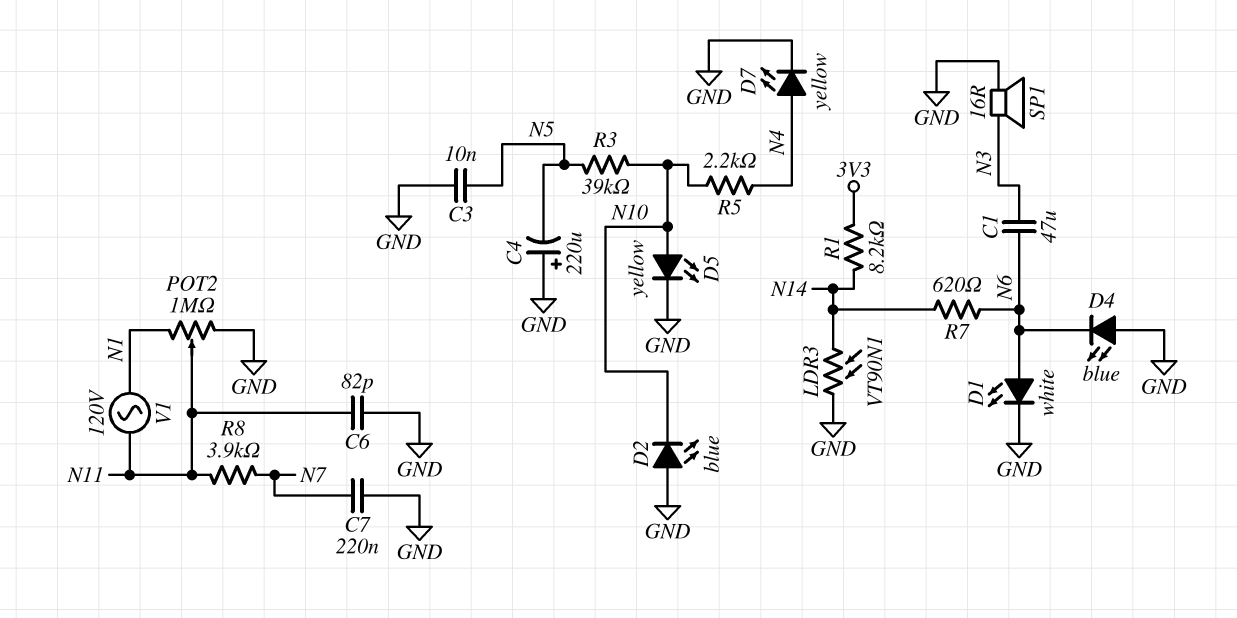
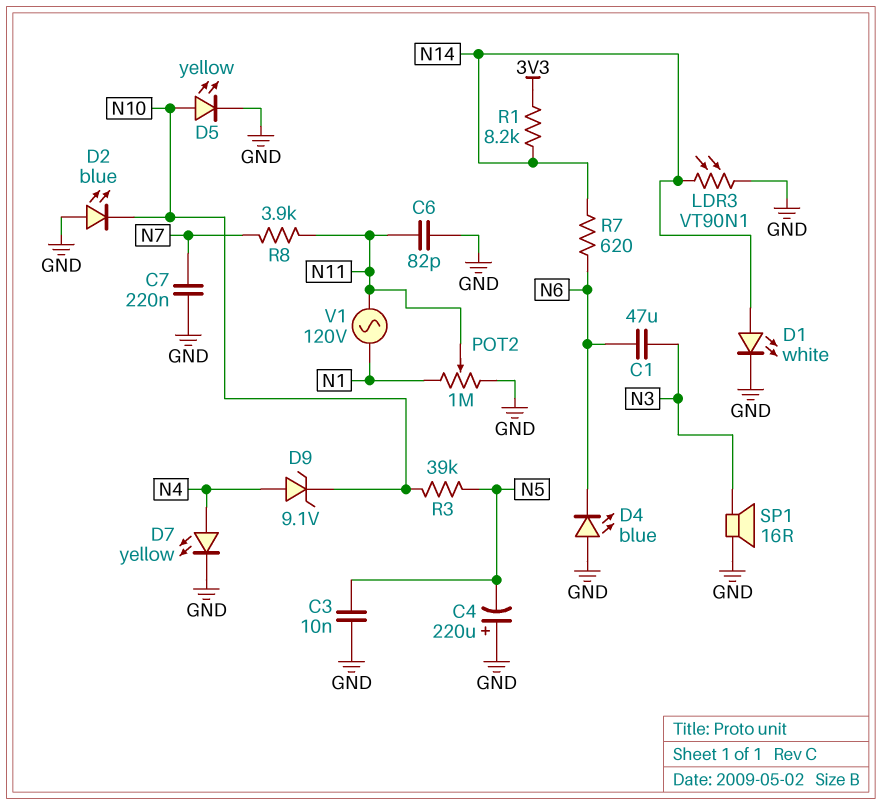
D1: LED white (A N6, K GND) -> LED white (A N14, K GND)
D9: none -> zener 9.1V (A N4, K N10)
R5: 2.2k (N4, N10) -> none

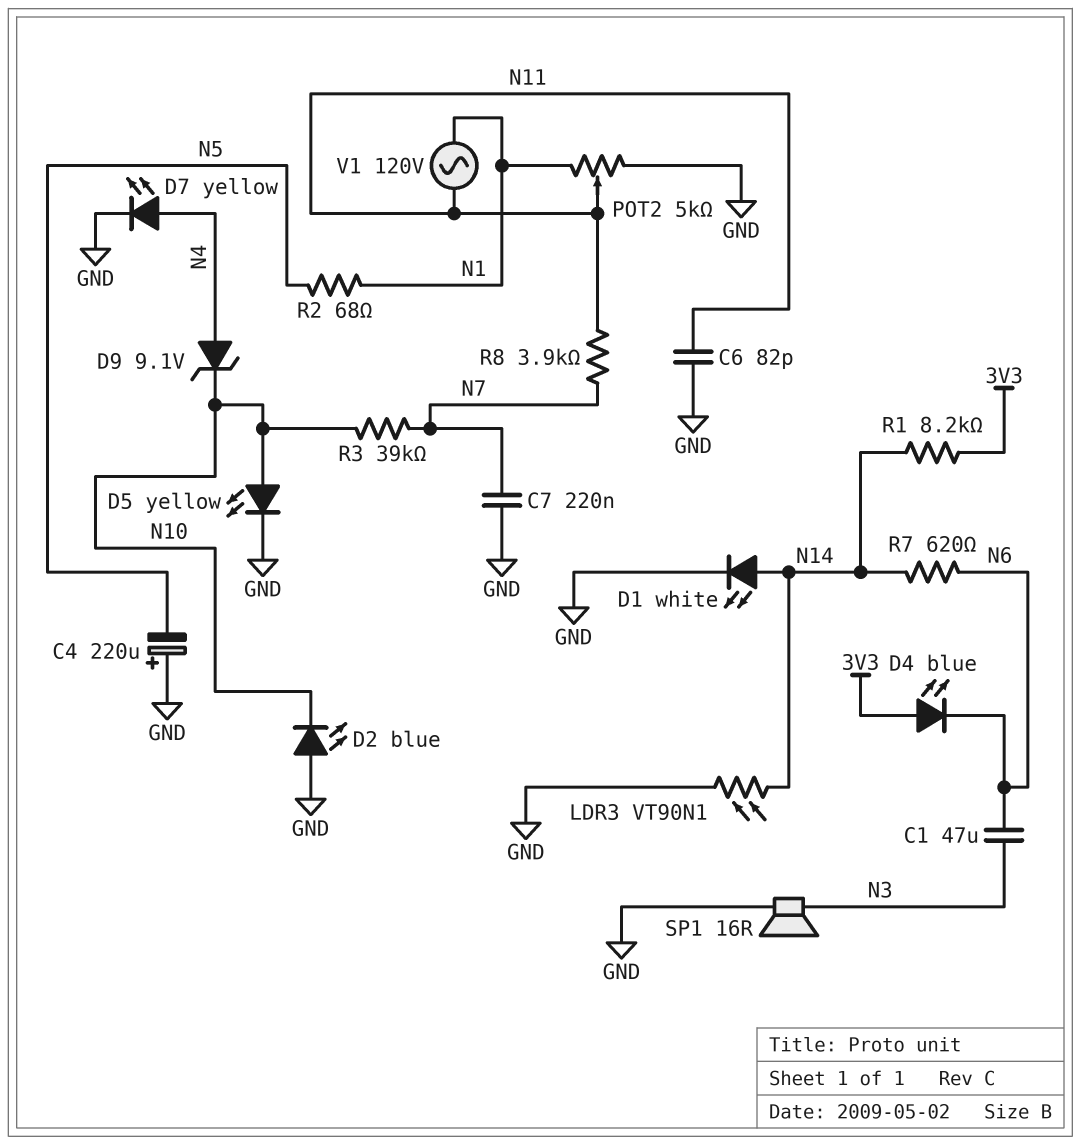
C3: 10nF (GND, N5) -> none
D4: LED blue (A GND, K N6) -> LED blue (A 3V3, K N6)
POT2: 1M (GND, N1, wiper N11) -> 5k (GND, N1, wiper N11)
R2: none -> 68 (N1, N5)
R3: 39k (N5, N10) -> 39k (N7, N10)

